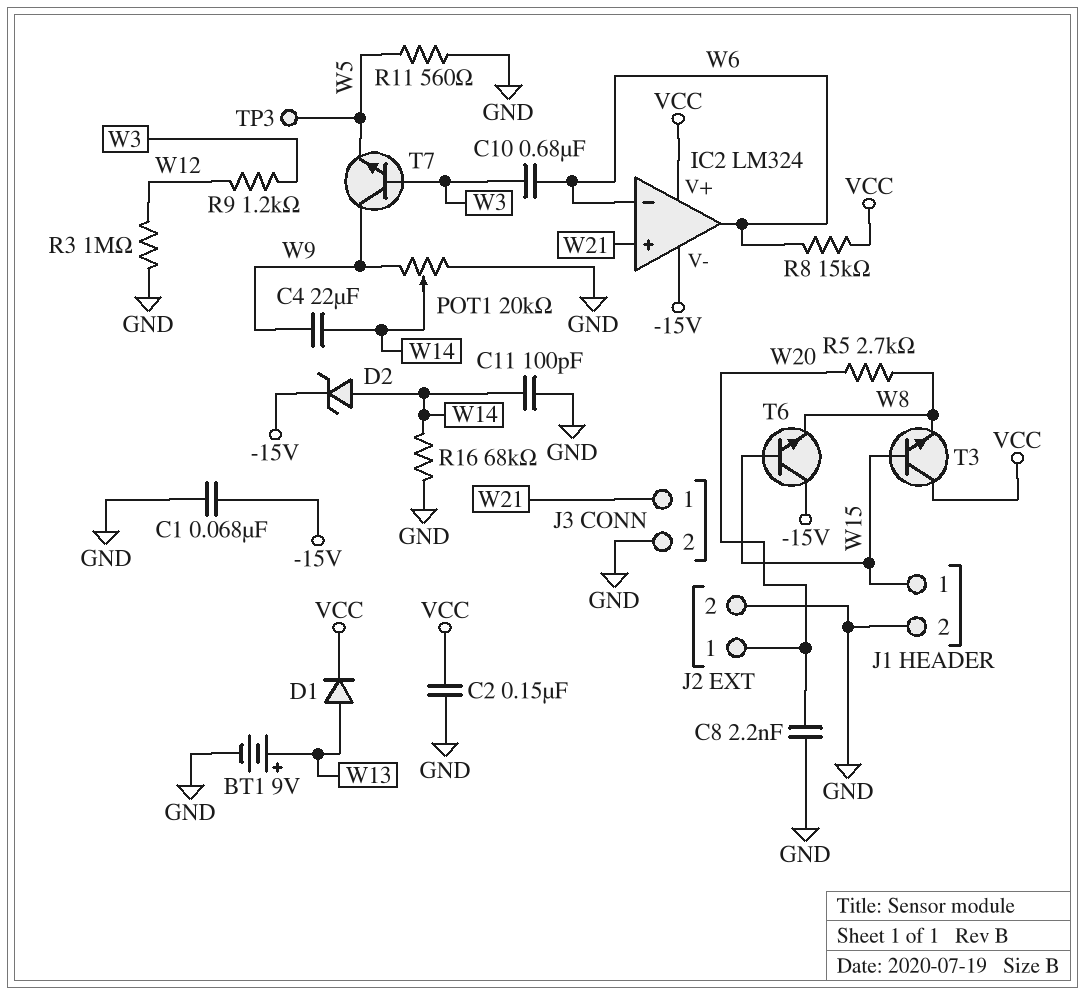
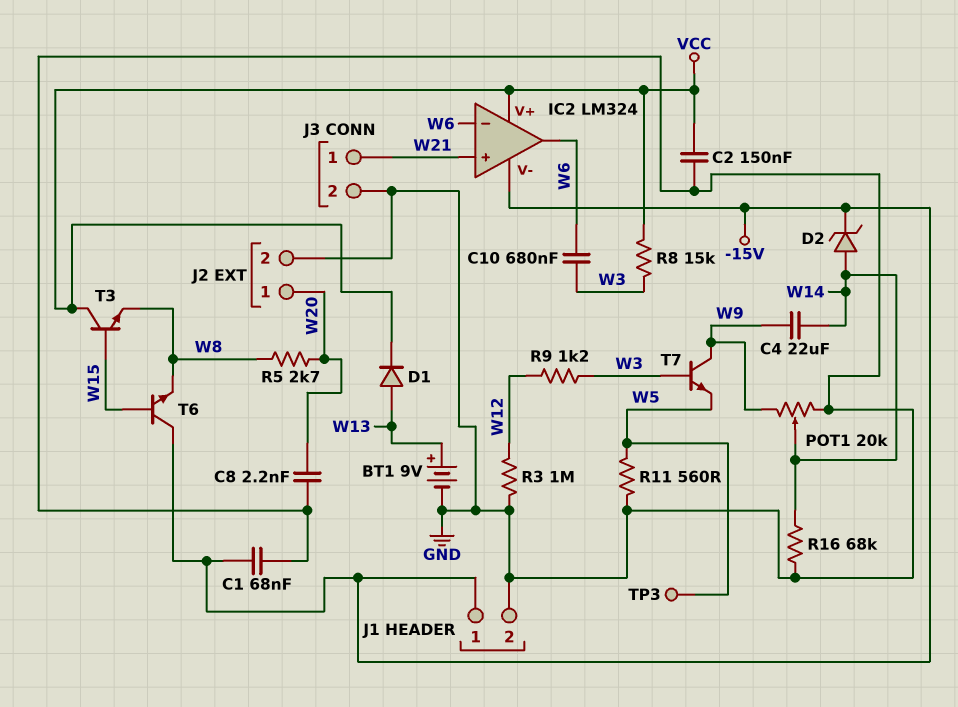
C11: 100pF (GND, W14) -> none
J1 pin 1: W15 -> -15V
R8: 15k (VCC, W6) -> 15k (VCC, W3)

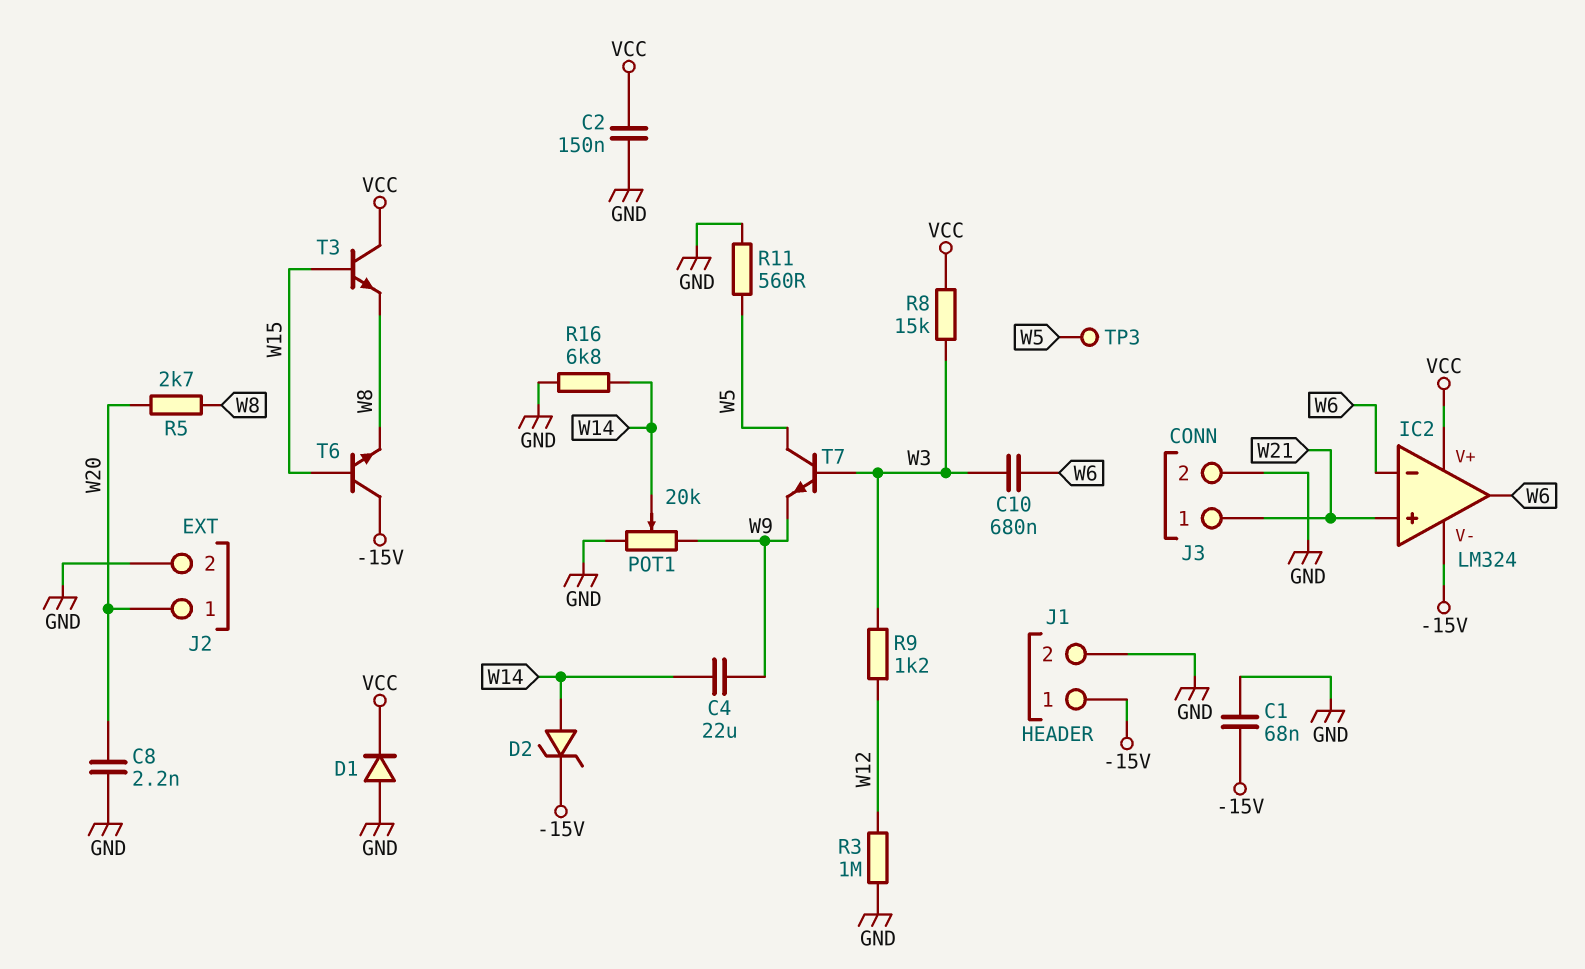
BT1: 9V (plus W13, minus GND) -> none
D1: diode (A W13, K VCC) -> diode (A GND, K VCC)
R16: 68k (GND, W14) -> 6.8k (GND, W14)
T7: NPN (B W3, C W9, E W5) -> NPN (B W3, C W5, E W9)

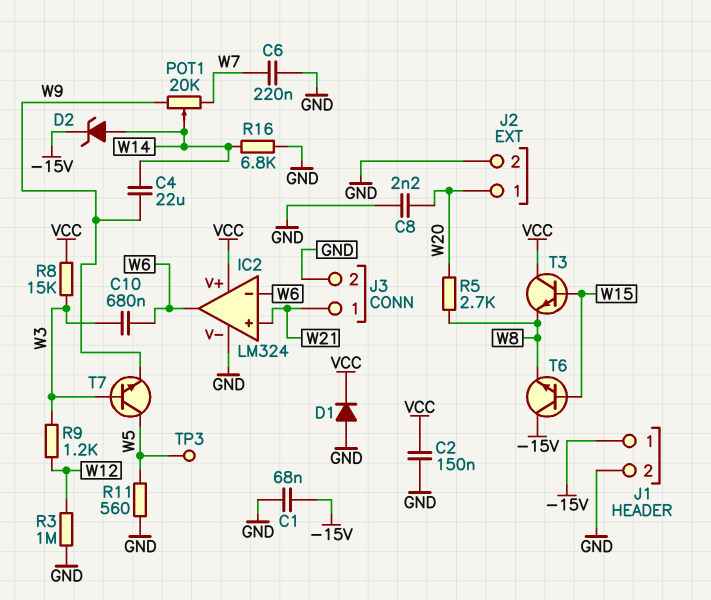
C6: none -> 220nF (GND, W7)
IC2 pin V-: -15V -> GND
POT1: 20k (GND, W9, wiper W14) -> 20k (W7, W9, wiper W14)

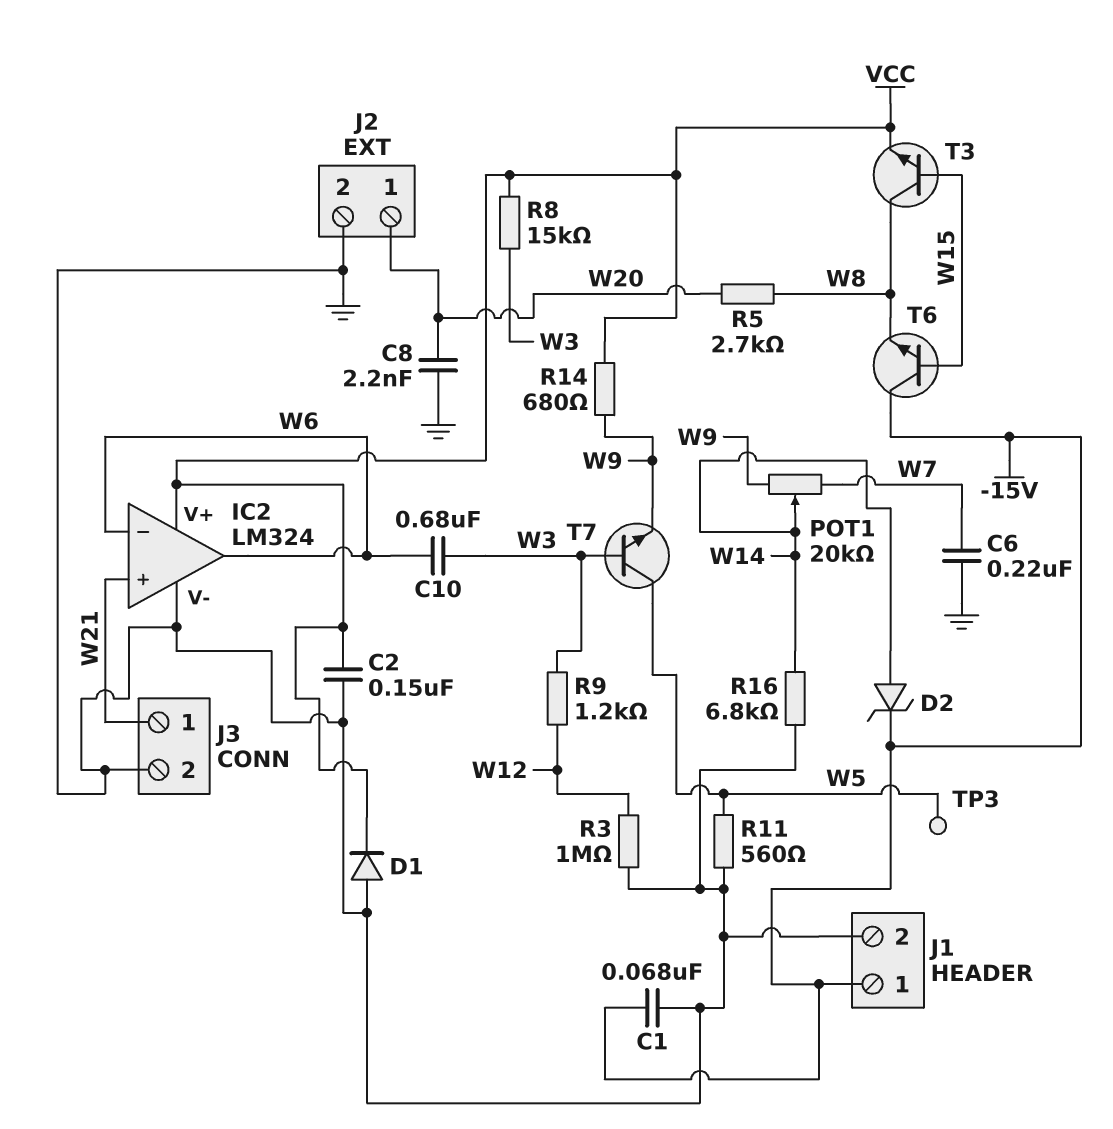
C4: 22uF (W9, W14) -> none
R14: none -> 680 (VCC, W9)
T3: NPN (B W15, C VCC, E W8) -> NPN (B W15, C W8, E VCC)

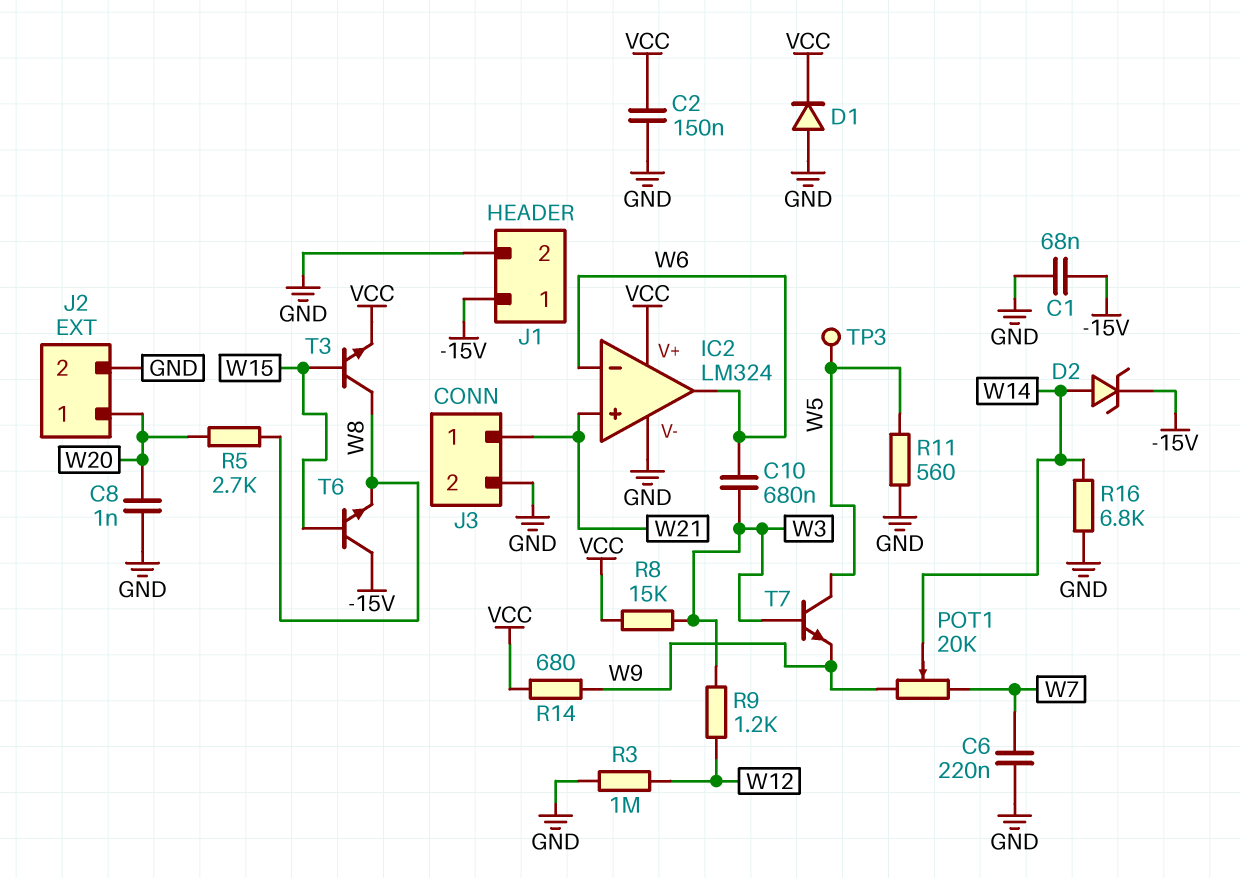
C8: 2.2nF (GND, W20) -> 1nF (GND, W20)

